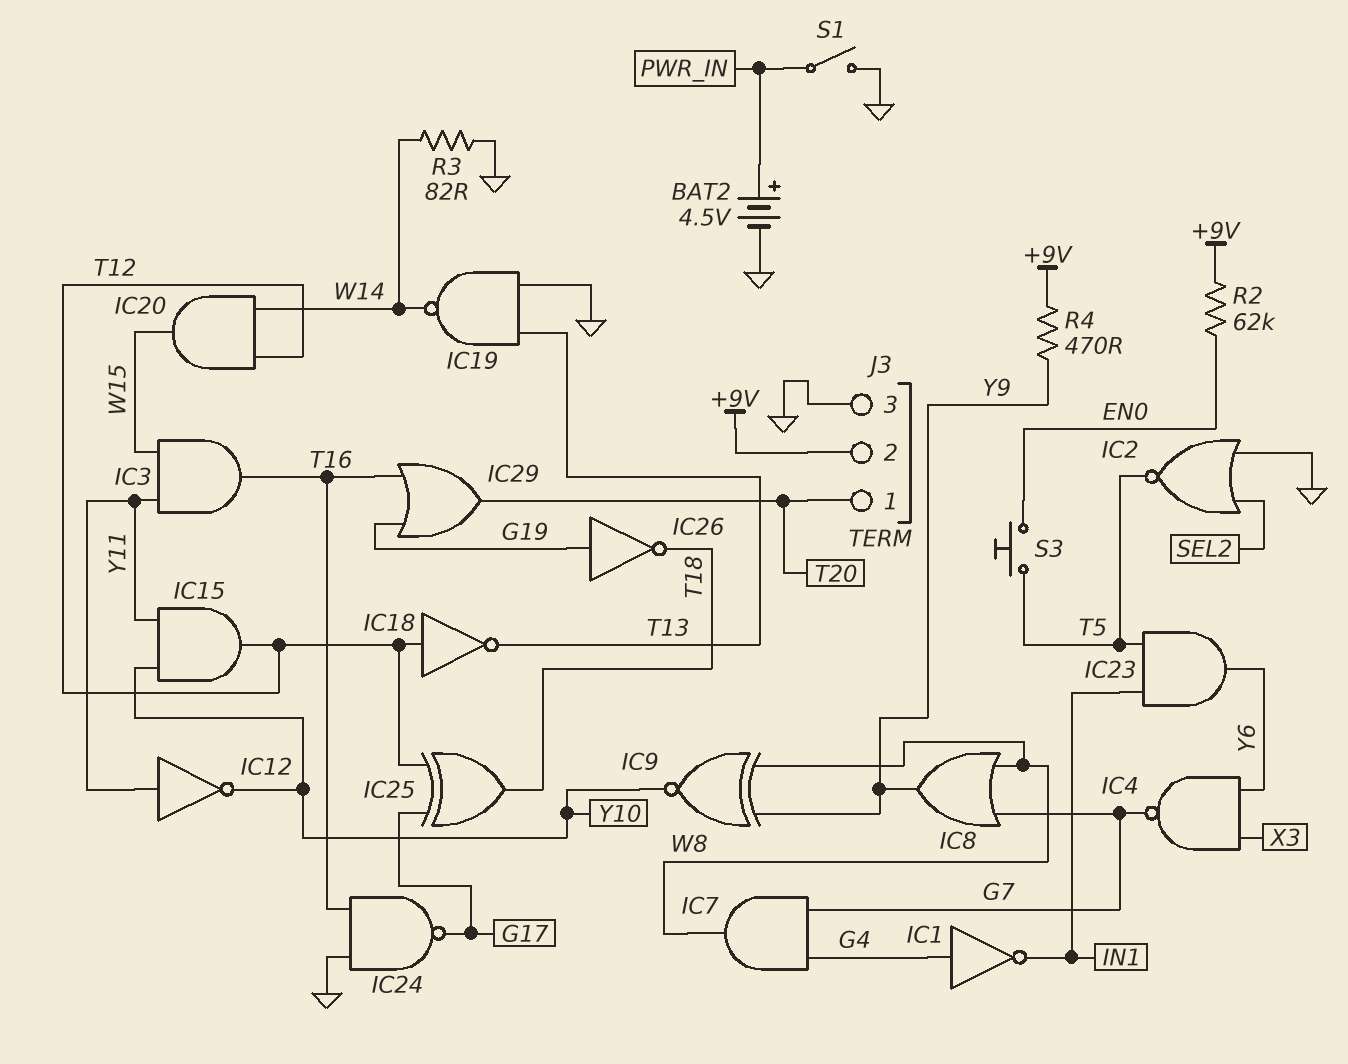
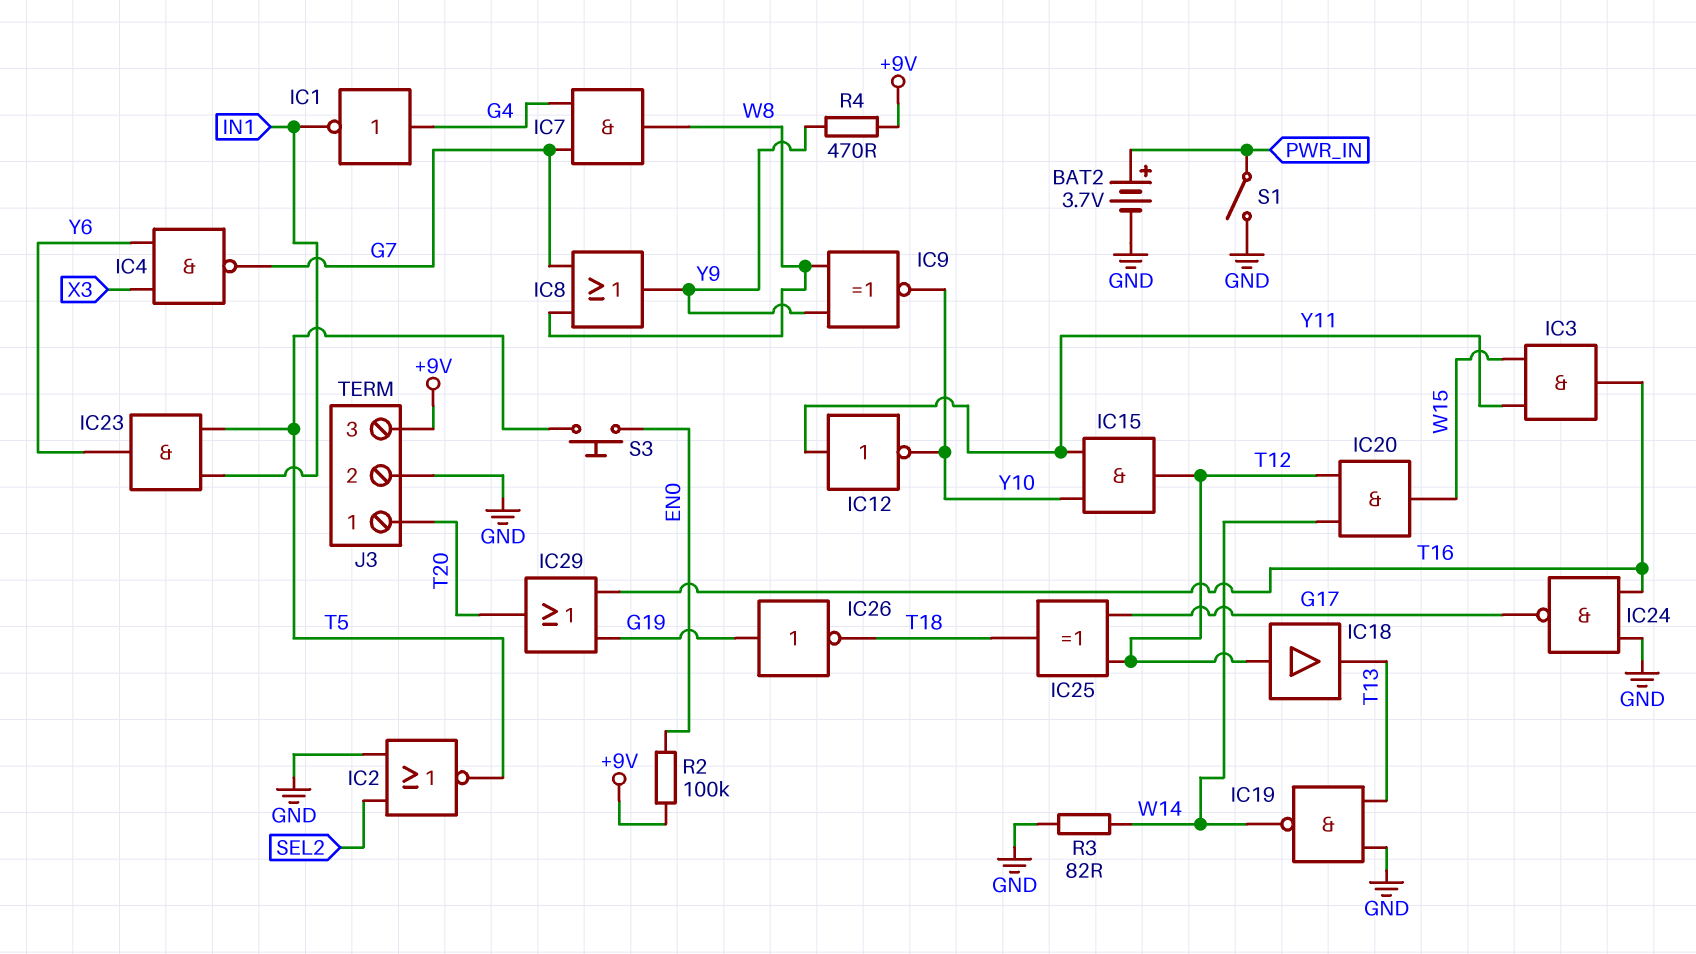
BAT2: 4.5V (plus PWR_IN, minus GND) -> 3.7V (plus PWR_IN, minus GND)
IC18: NOT (in T12, out T13) -> buffer (in T12, out T13)
J3 pin 2: +9V -> GND
J3 pin 3: GND -> +9V
R2: 62k (+9V, EN0) -> 100k (+9V, EN0)

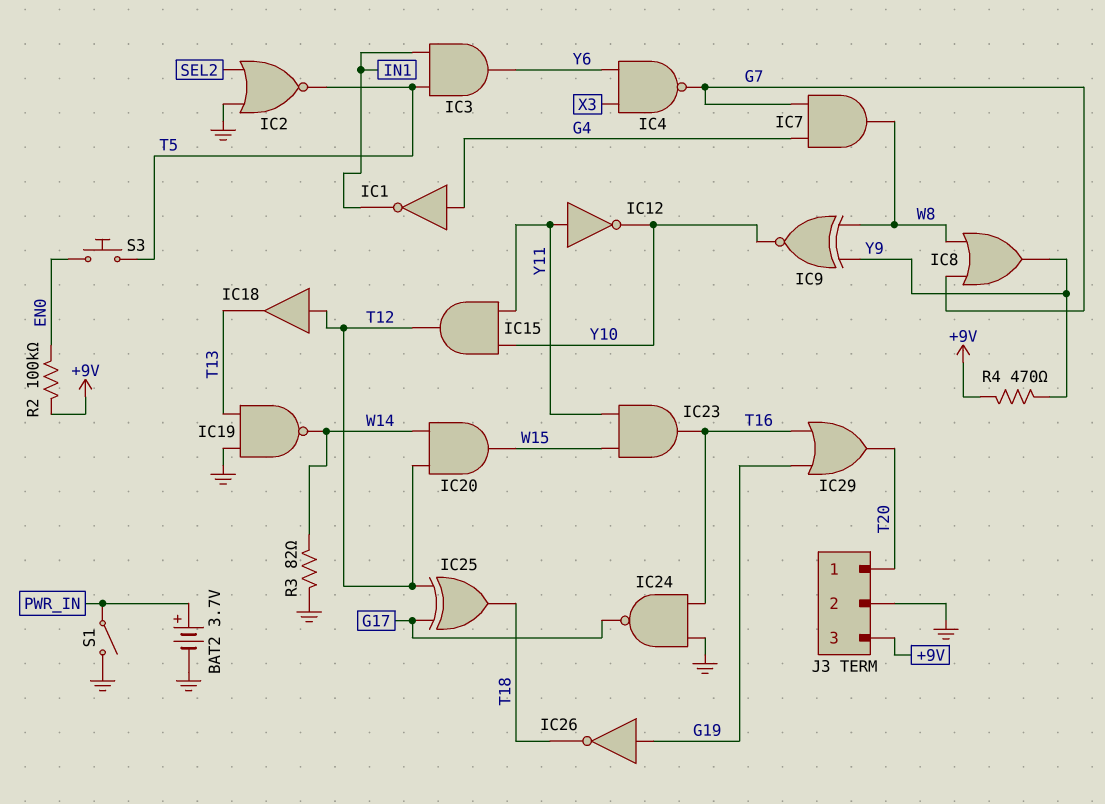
IC3: AND (in W15, in Y11, out T16) -> AND (in IN1, in T5, out Y6)
IC23: AND (in IN1, in T5, out Y6) -> AND (in W15, in Y11, out T16)

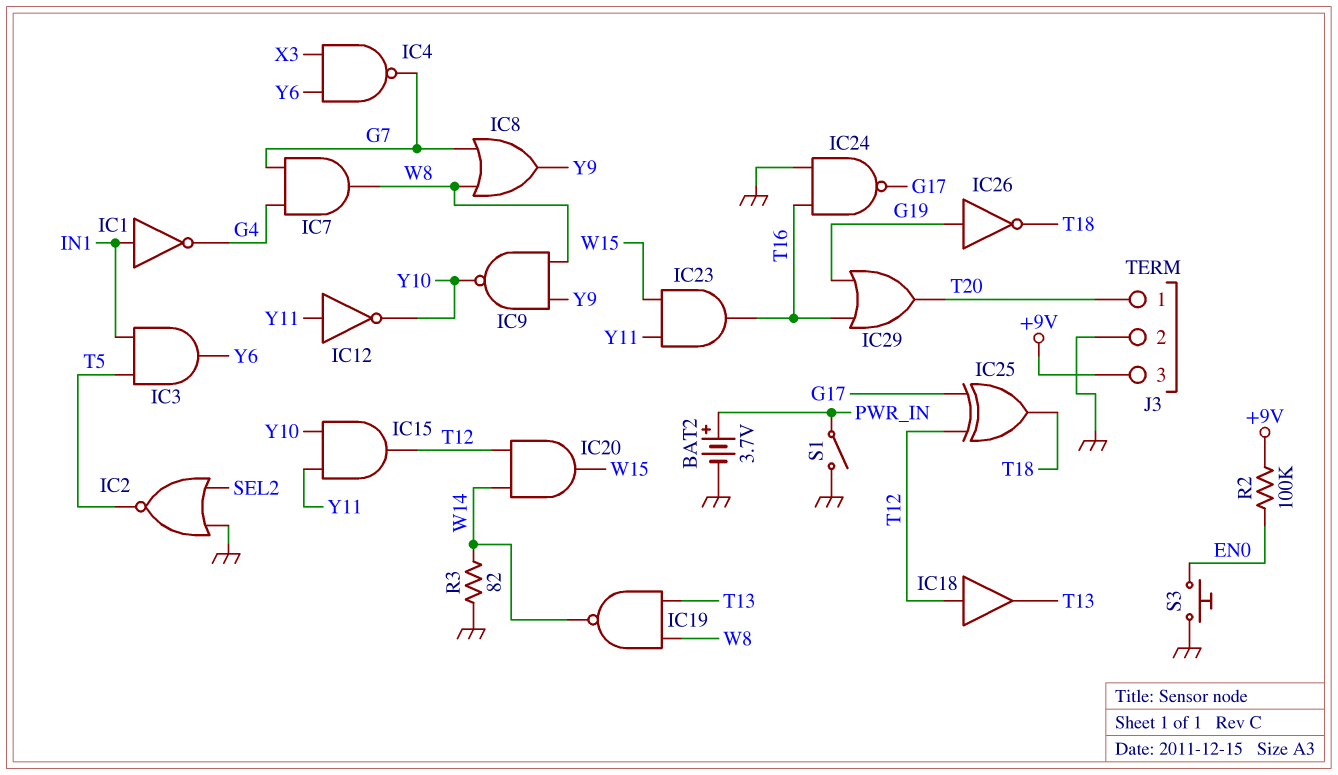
IC1: NOT (in G4, out IN1) -> NOT (in IN1, out G4)
IC9: XNOR (in W8, in Y9, out Y10) -> NAND (in W8, in Y9, out Y10)
IC19: NAND (in GND, in T13, out W14) -> NAND (in T13, in W8, out W14)
R4: 470 (+9V, Y9) -> none
S3: button (EN0, T5) -> button (EN0, GND)

